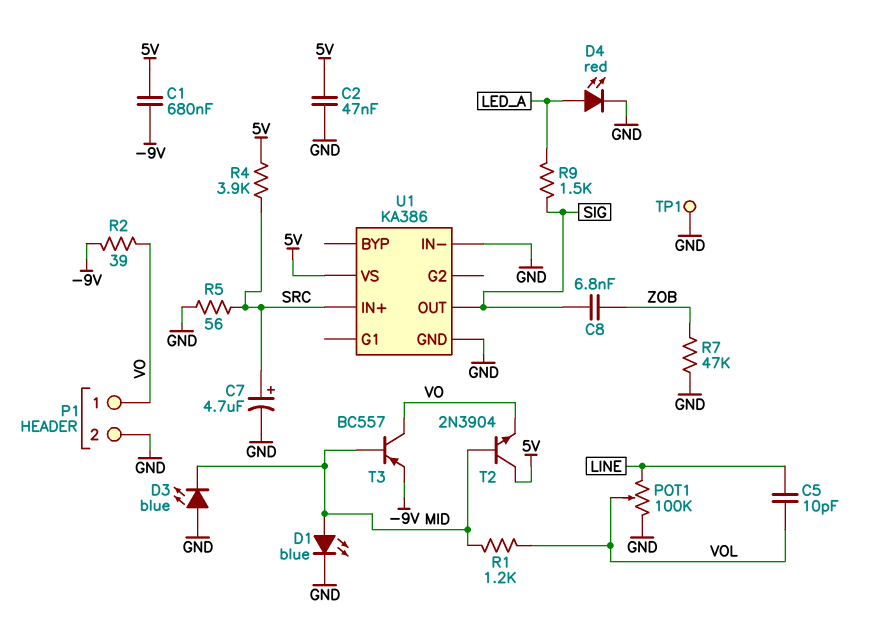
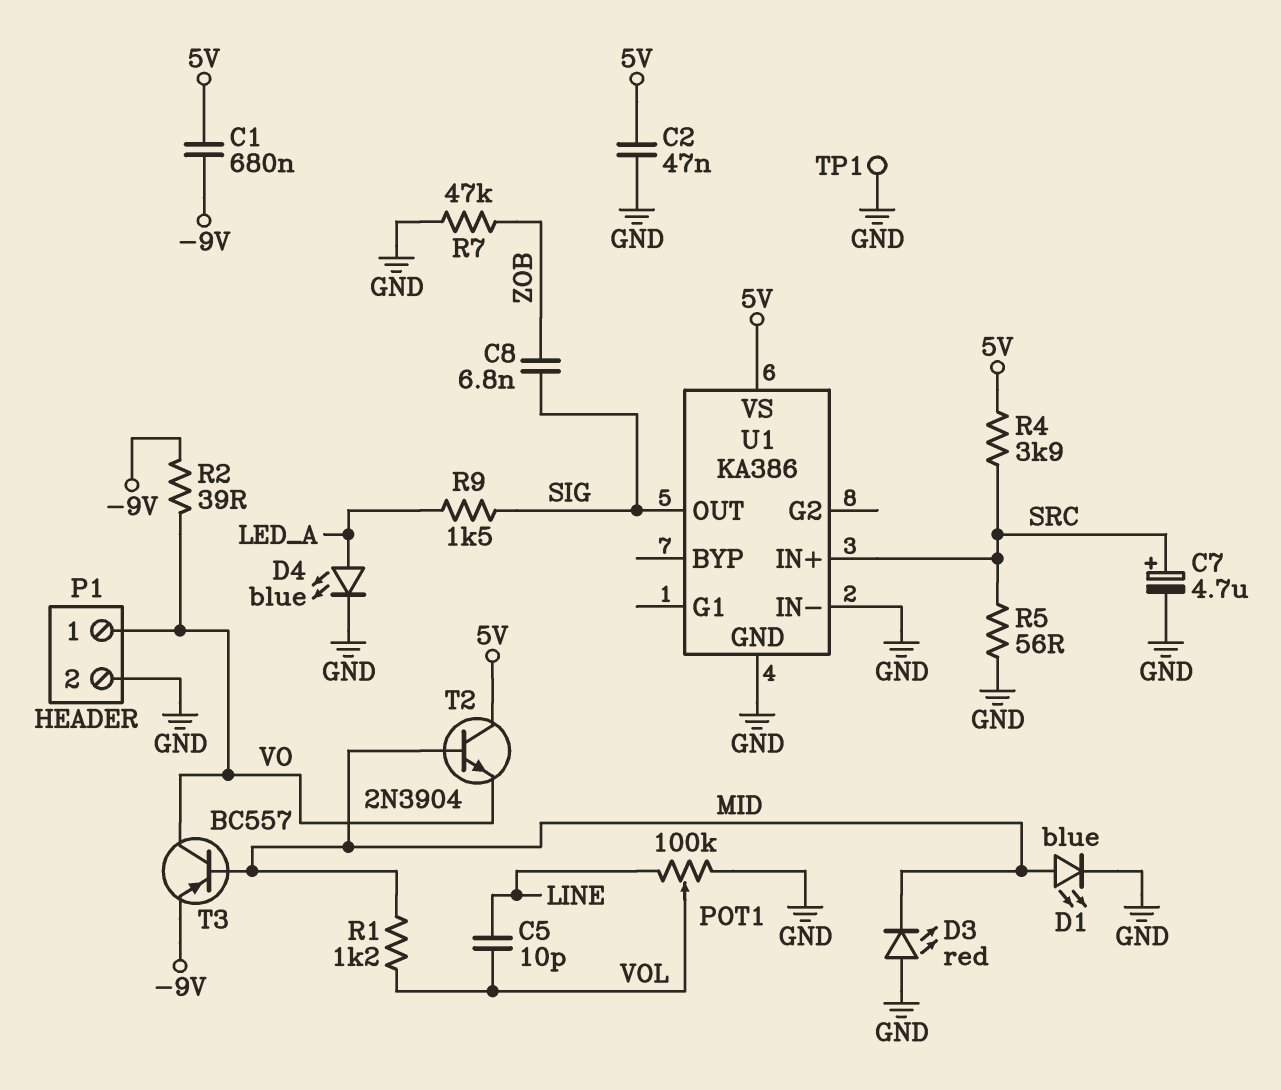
D3: LED blue (A GND, K MID) -> LED red (A GND, K MID)
D4: LED red (A LED_A, K GND) -> LED blue (A LED_A, K GND)

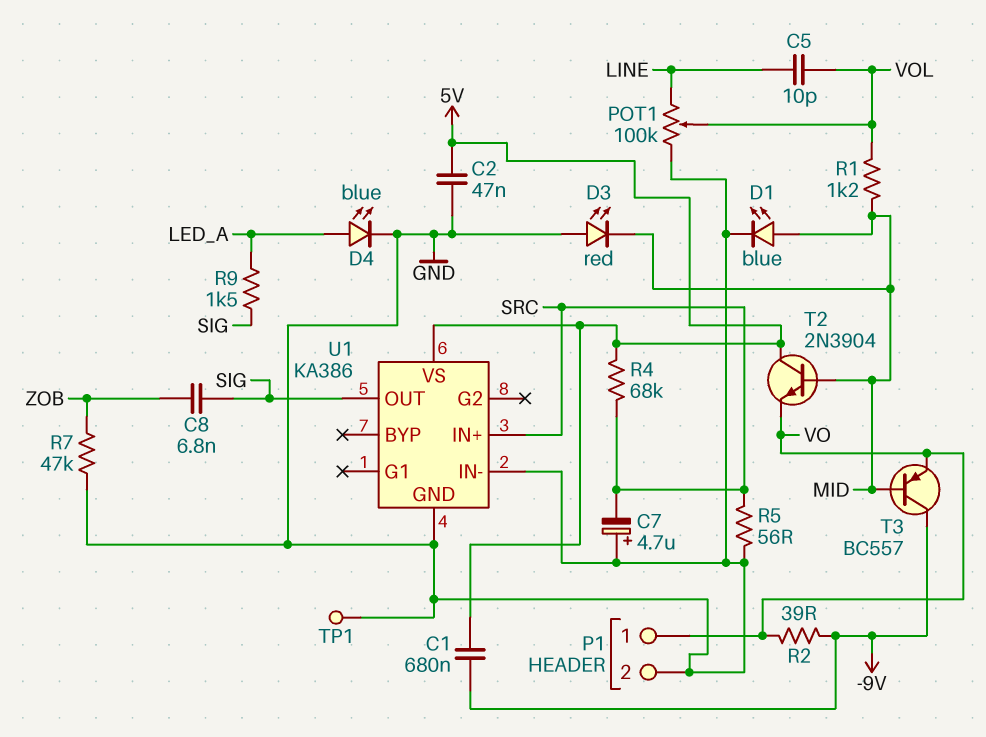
C7: 4.7uF (plus SRC, minus GND) -> 4.7uF (plus GND, minus SRC)
R4: 3.9k (5V, SRC) -> 68k (5V, SRC)
T3: PNP BC557 (B MID, C VO, E -9V) -> PNP BC557 (B MID, C -9V, E VO)

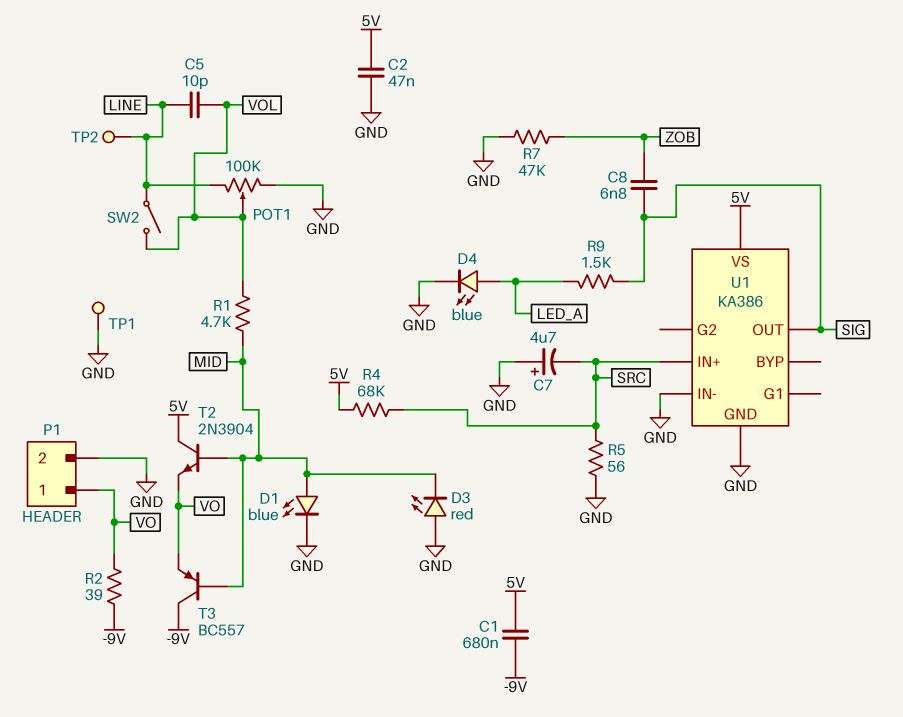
R1: 1.2k (MID, VOL) -> 4.7k (MID, VOL)
SW2: none -> switch (LINE, VOL)
TP2: none -> test point (LINE)

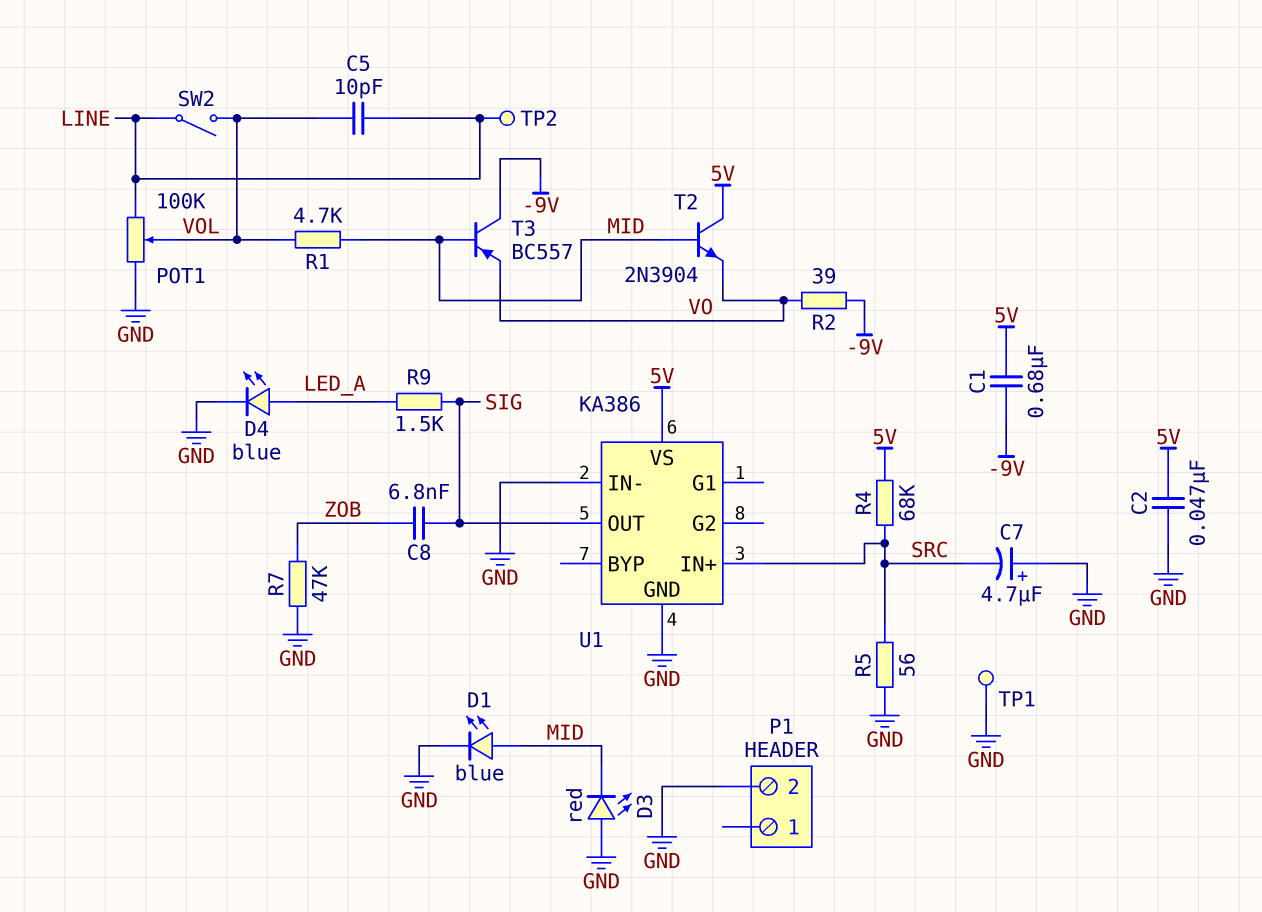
P1 pin 1: VO -> none

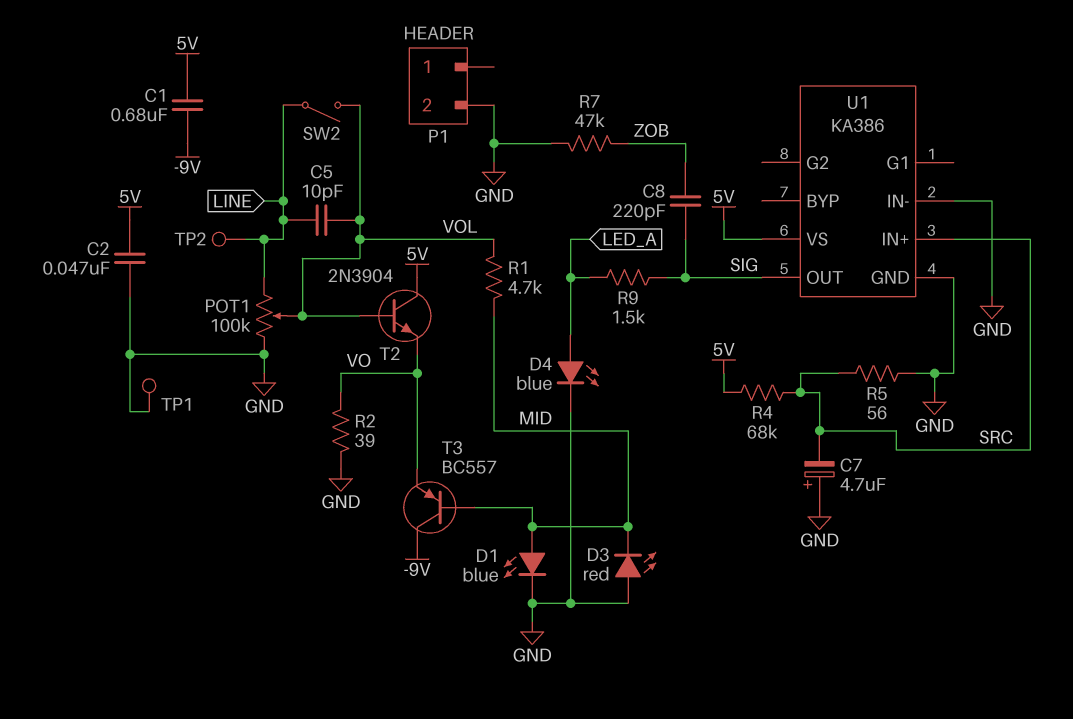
C8: 6.8nF (SIG, ZOB) -> 220pF (SIG, ZOB)
R2: 39 (-9V, VO) -> 39 (GND, VO)
T2: NPN 2N3904 (B MID, C 5V, E VO) -> NPN 2N3904 (B VOL, C 5V, E VO)

